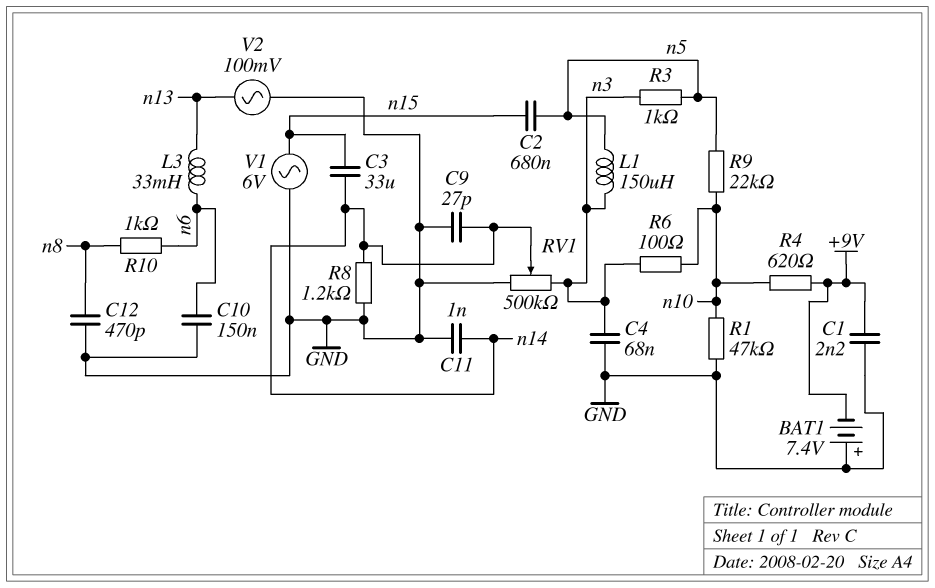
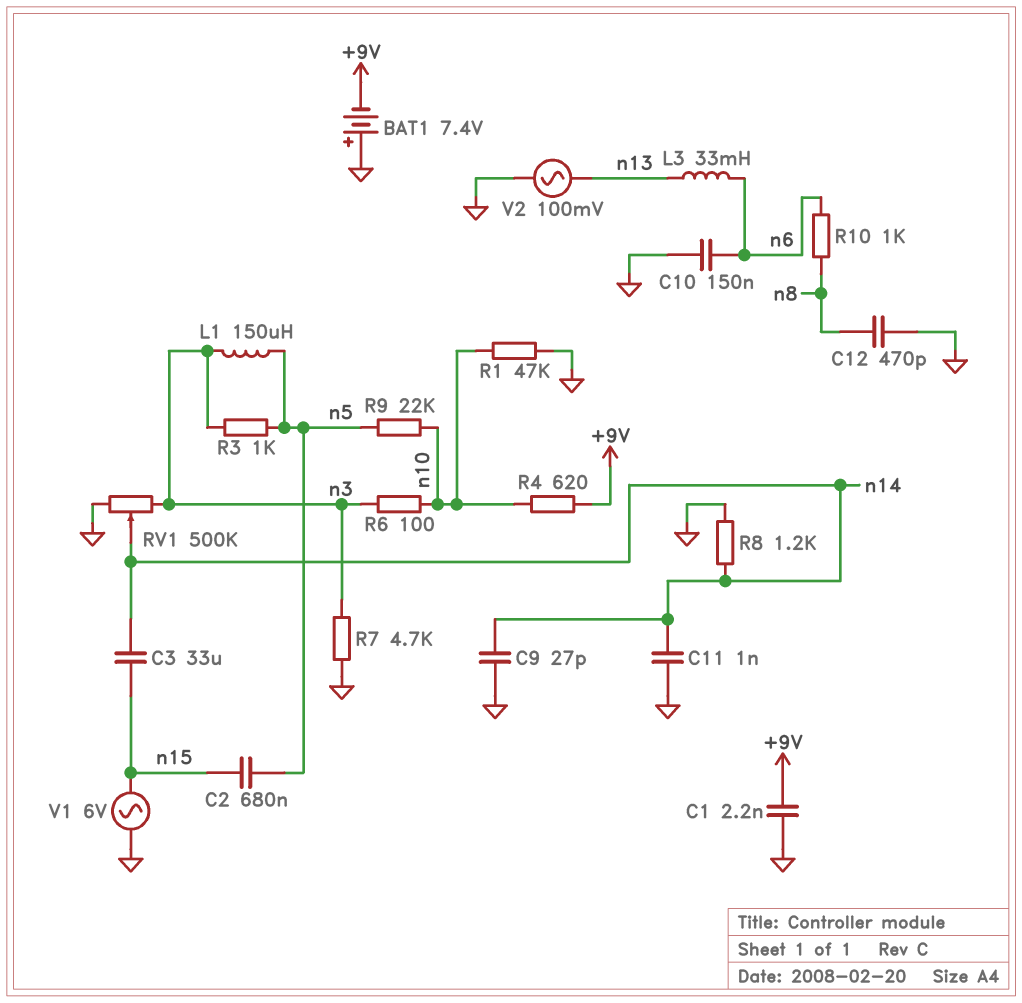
C4: 68nF (GND, n3) -> none
R7: none -> 4.7k (GND, n3)

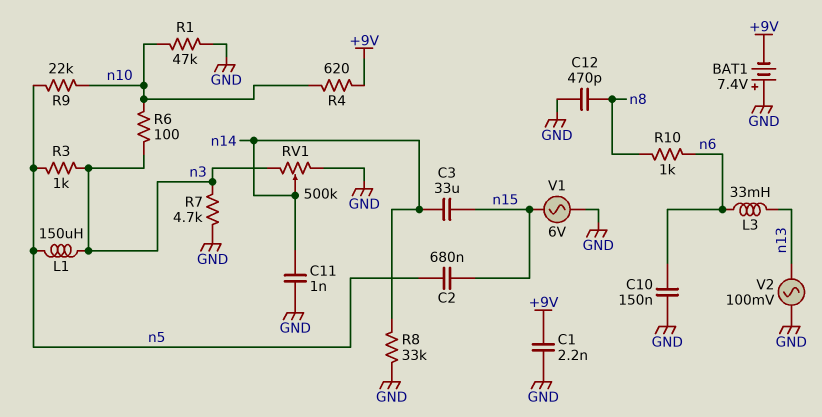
C9: 27pF (GND, n14) -> none
R8: 1.2k (GND, n14) -> 33k (GND, n14)

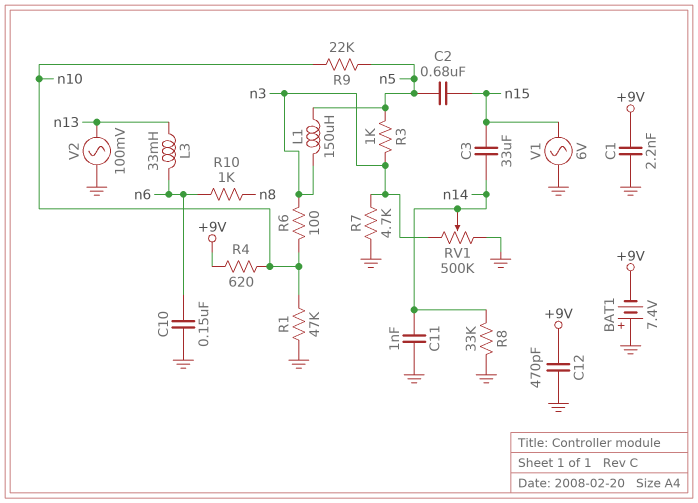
C12: 470pF (GND, n8) -> 470pF (+9V, GND)

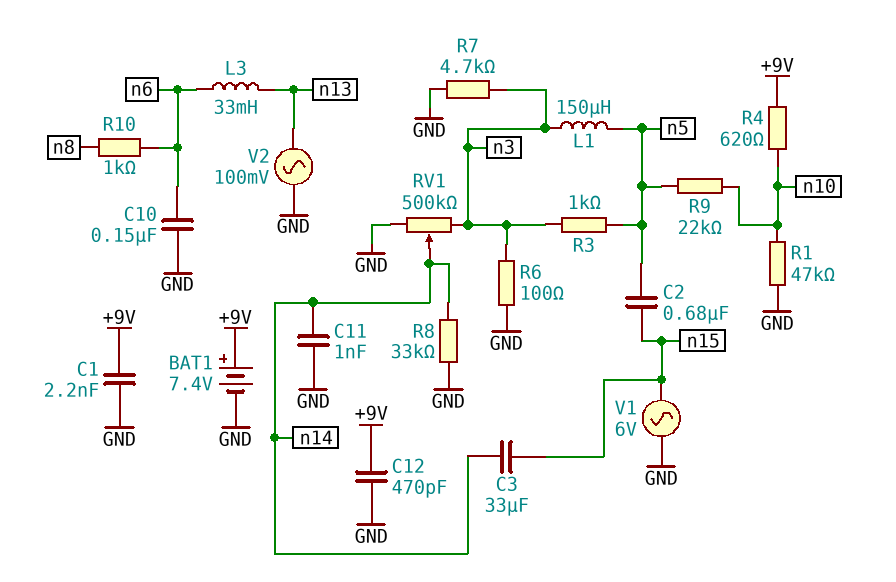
BAT1: 7.4V (plus GND, minus +9V) -> 7.4V (plus +9V, minus GND)
R6: 100 (n3, n10) -> 100 (GND, n3)

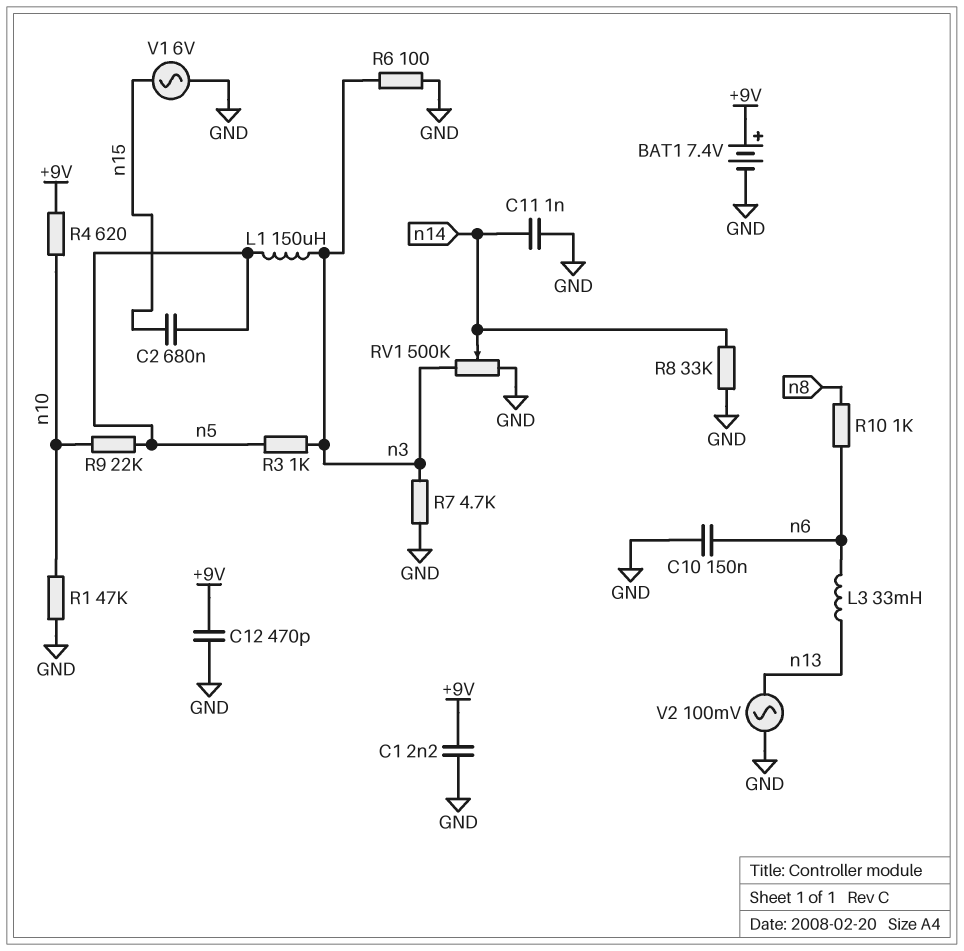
C3: 33uF (n14, n15) -> none

